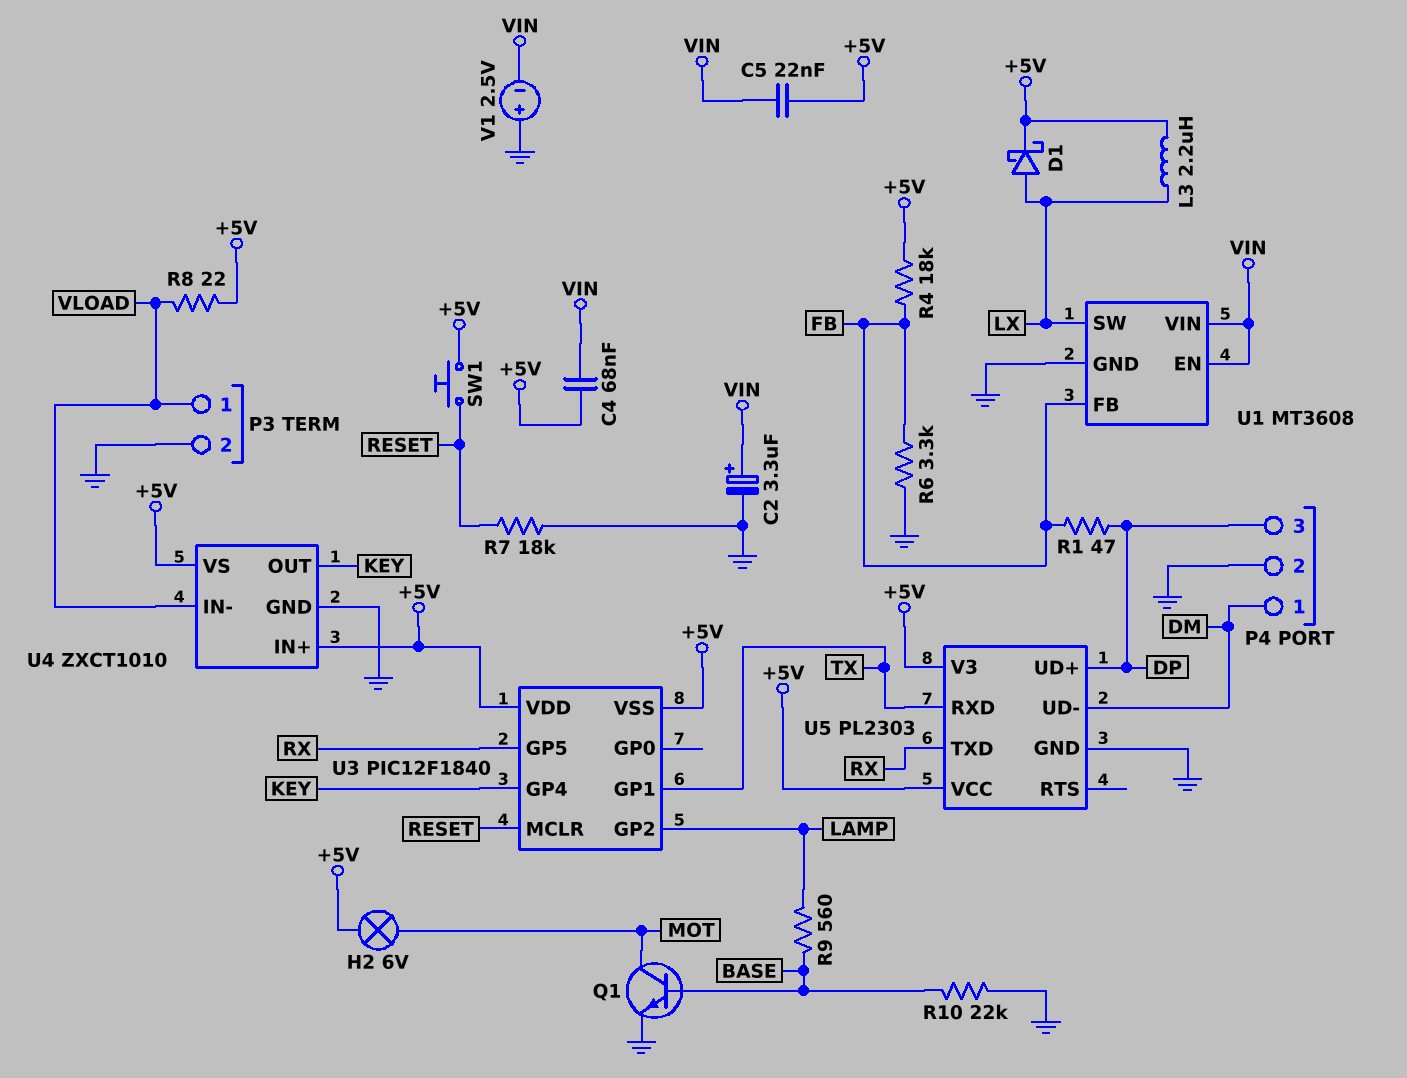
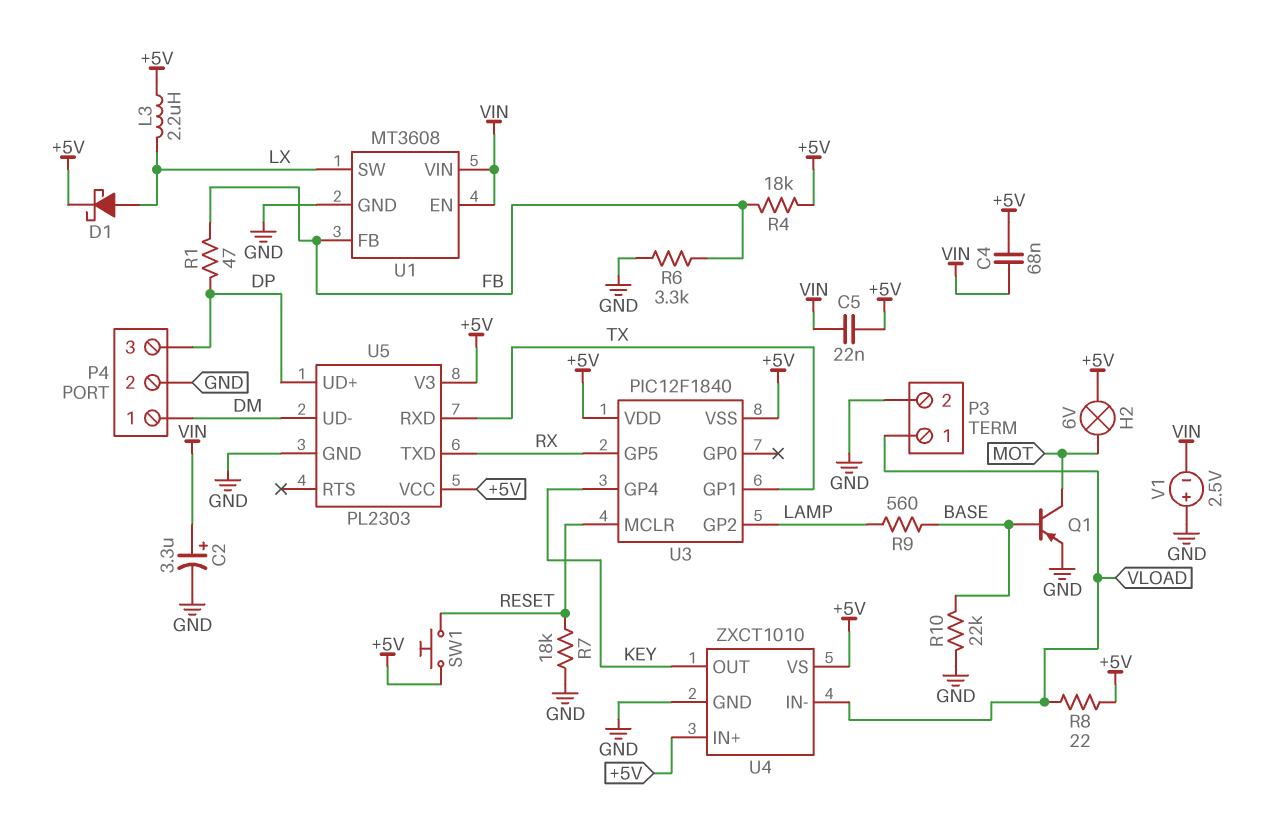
Q1: NPN (B BASE, C MOT, E GND) -> PNP (B BASE, C MOT, E GND)

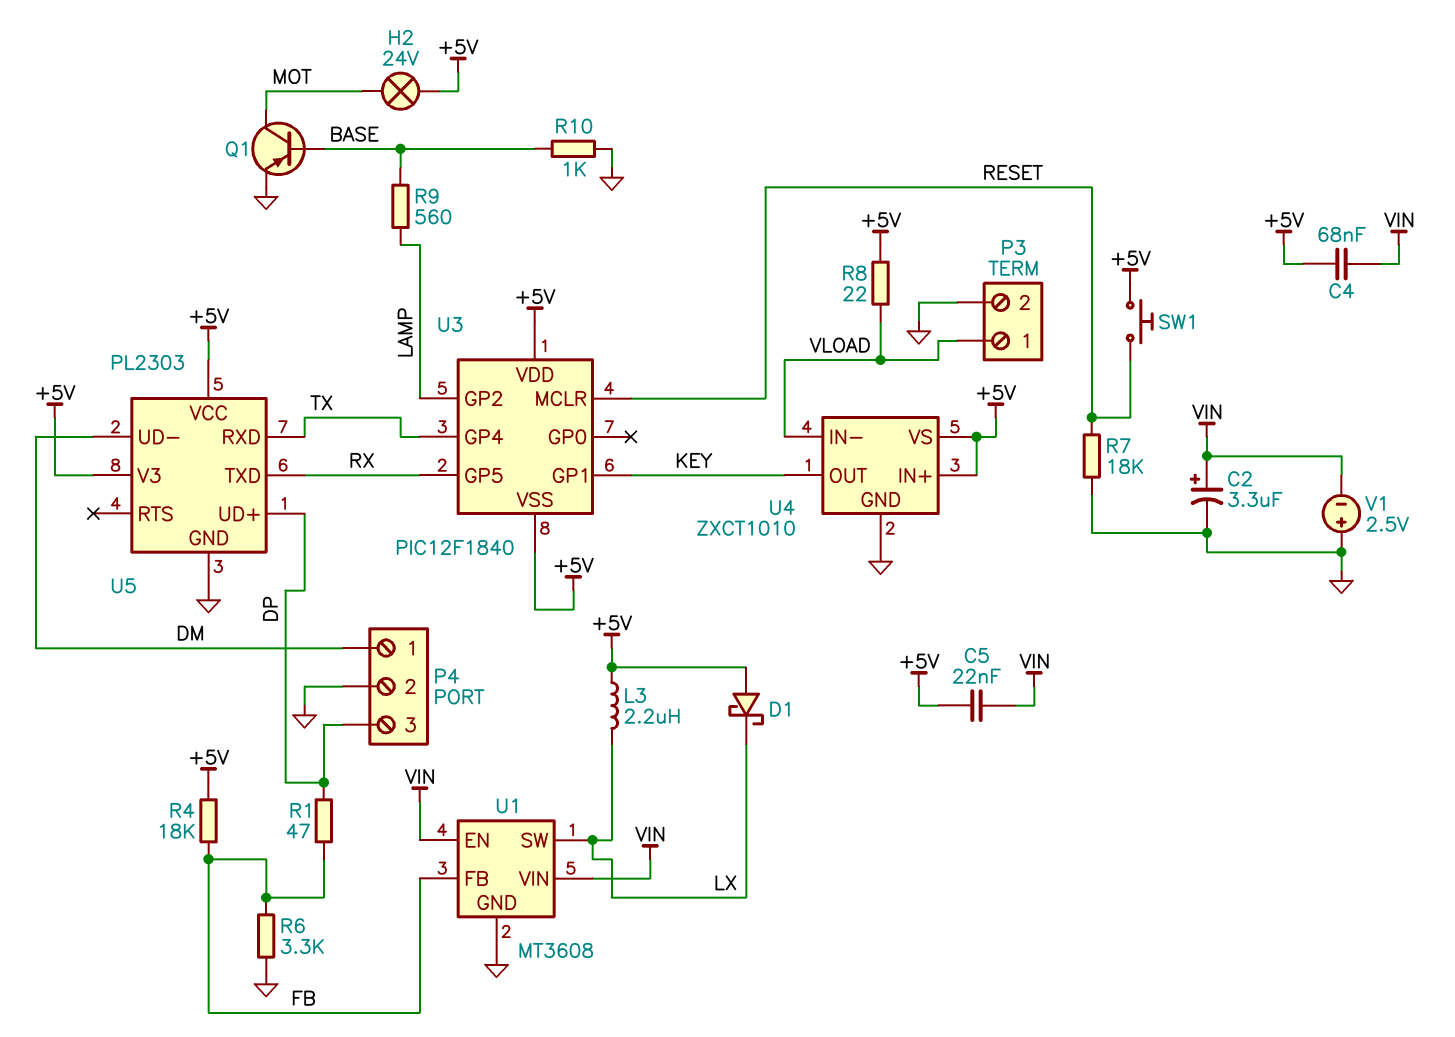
D1: schottky (A LX, K +5V) -> schottky (A +5V, K LX)
H2: lamp 6V (+5V, MOT) -> lamp 24V (+5V, MOT)
R10: 22k (BASE, GND) -> 1k (BASE, GND)
U3 pin GP1: TX -> KEY
U3 pin GP4: KEY -> TX

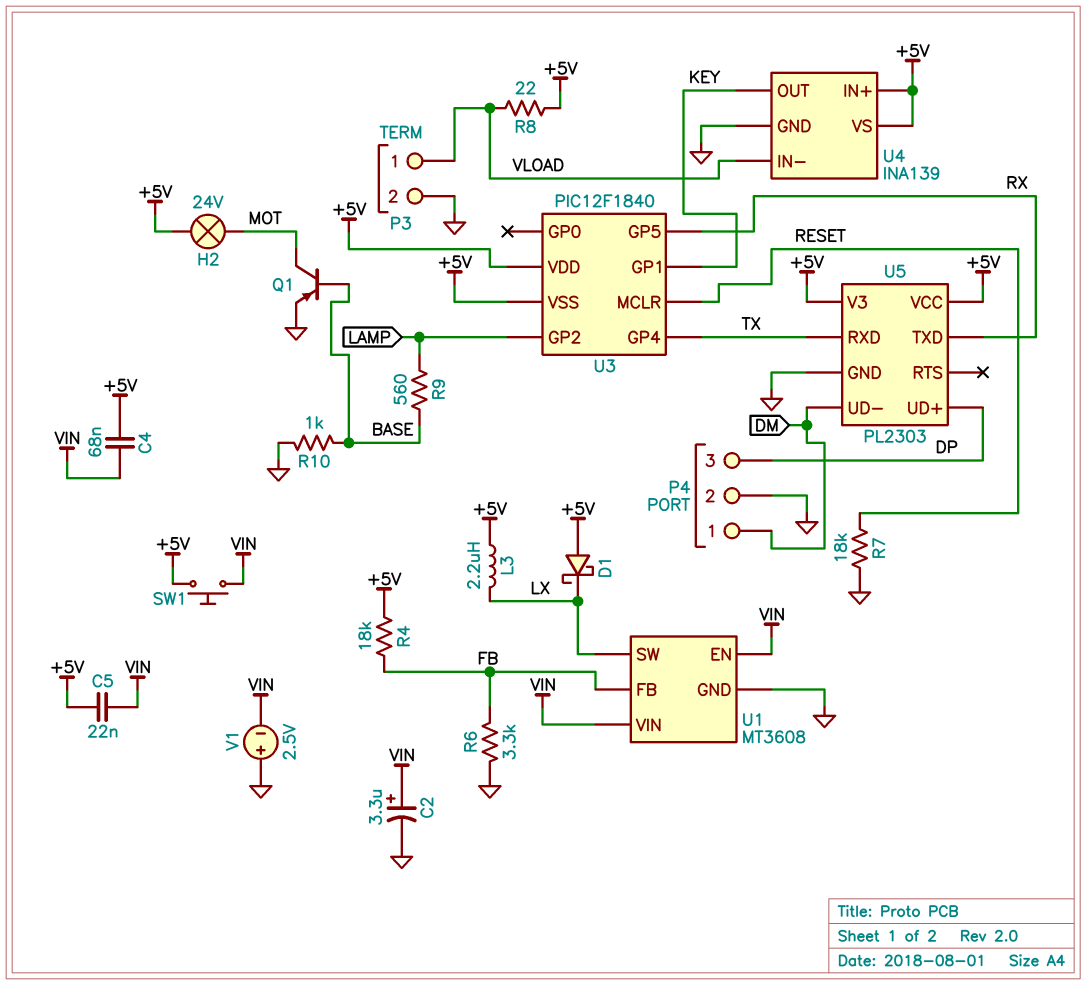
R1: 47 (DP, FB) -> none
SW1: button (+5V, RESET) -> button (+5V, VIN)
U4: ZXCT1010 -> INA139

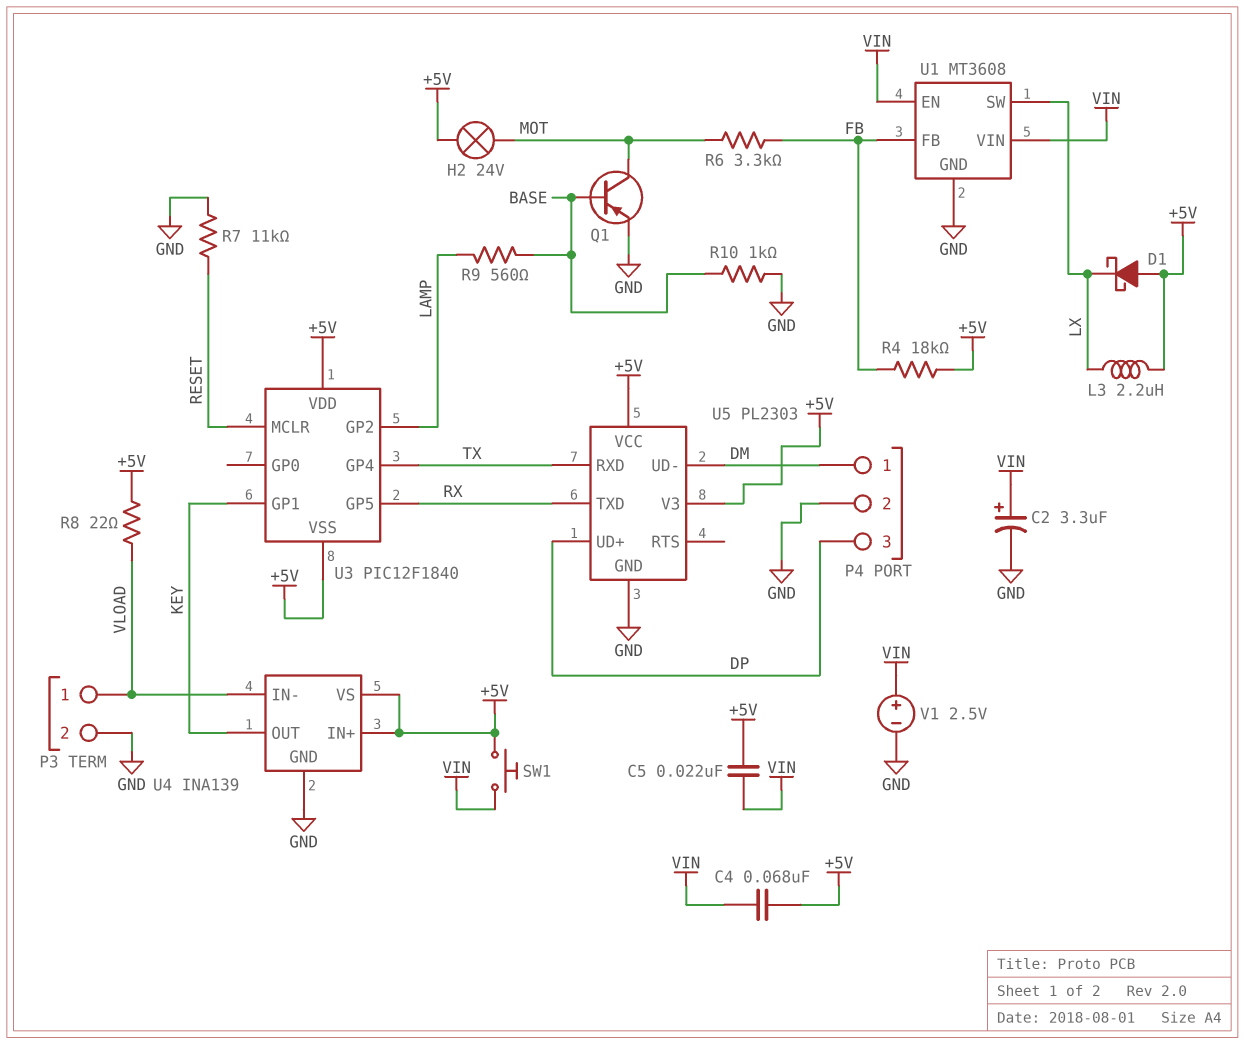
R6: 3.3k (FB, GND) -> 3.3k (FB, MOT)
R7: 18k (GND, RESET) -> 11k (GND, RESET)
V1: 2.5V (plus GND, minus VIN) -> 2.5V (plus VIN, minus GND)

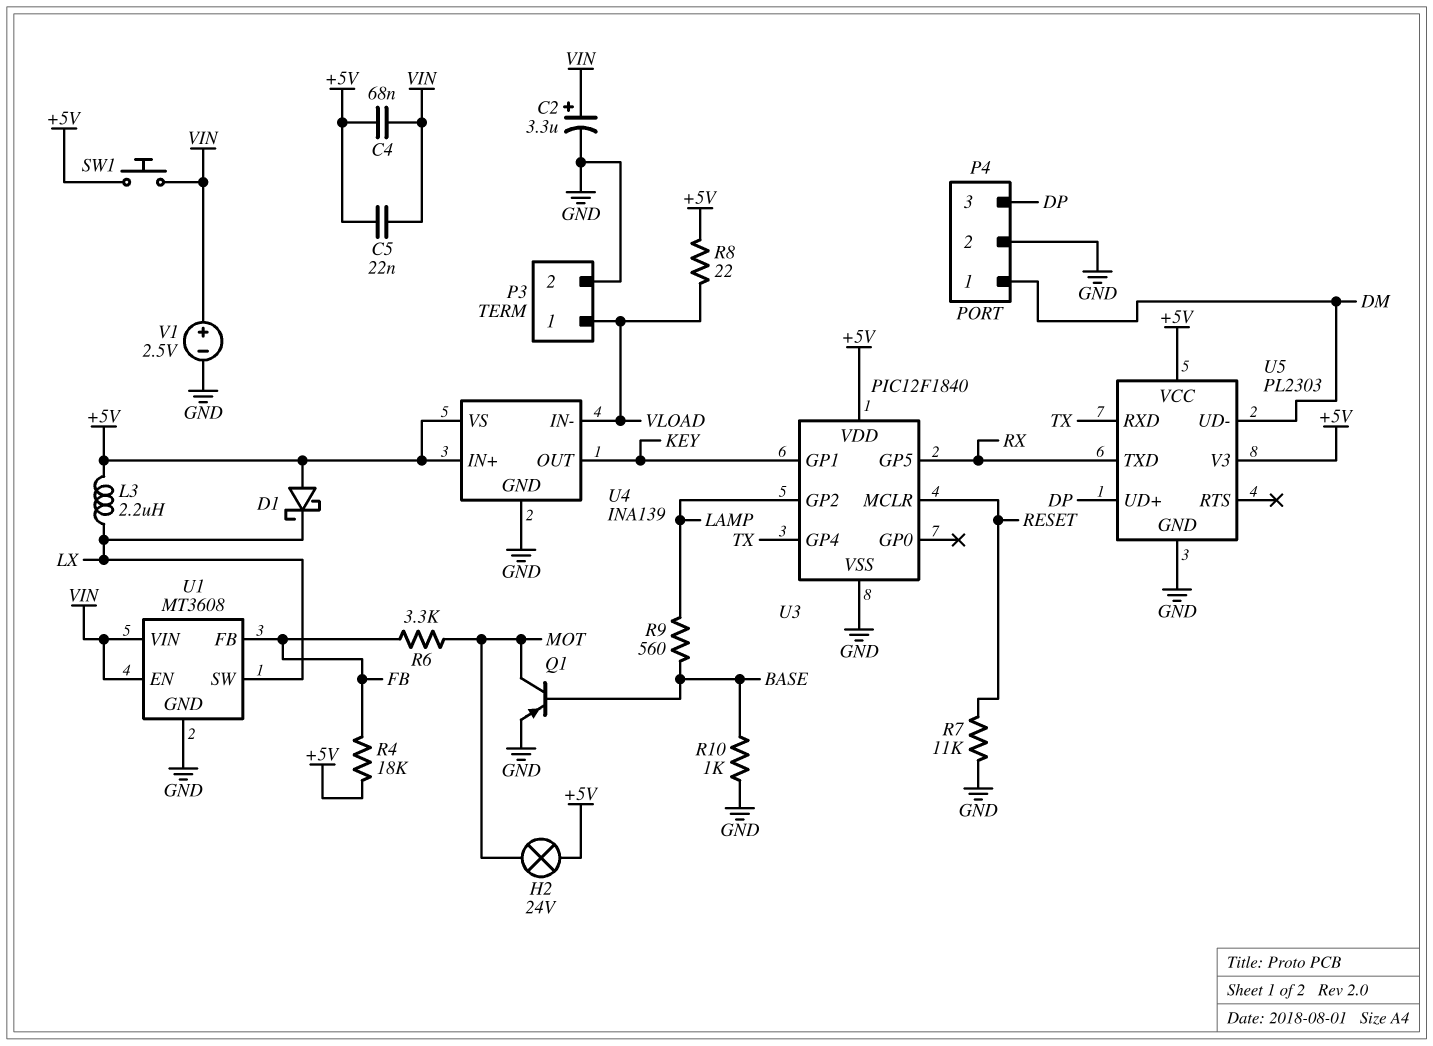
U3 pin VSS: +5V -> GND

